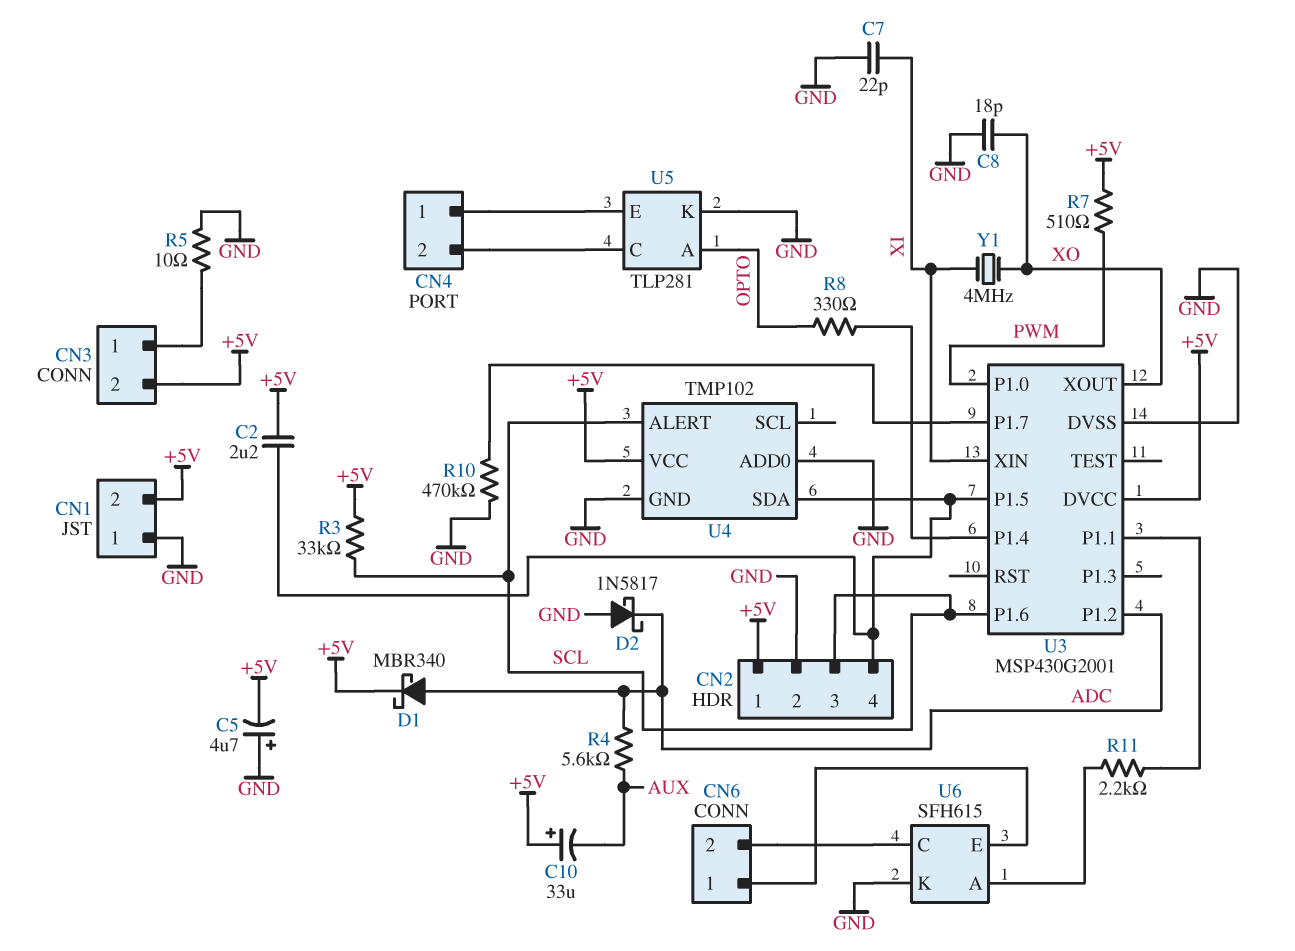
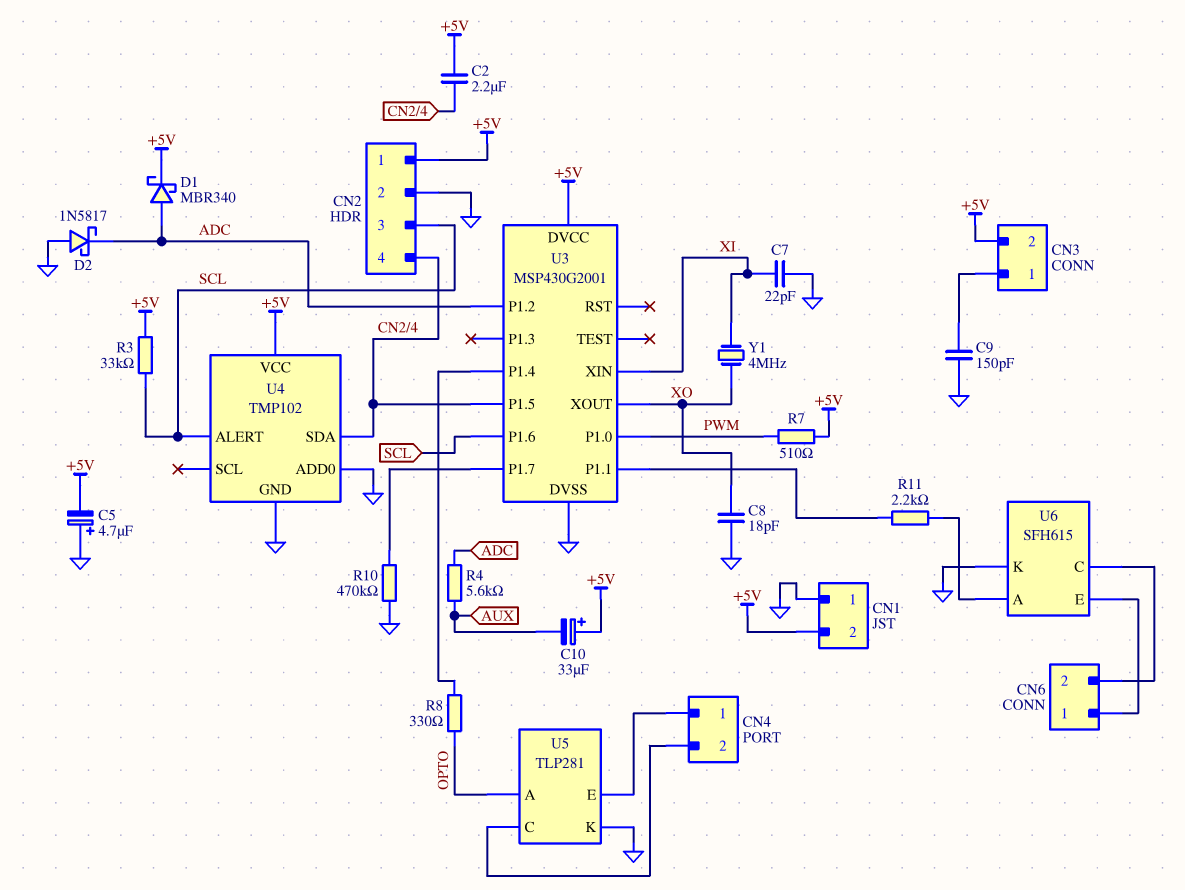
C9: none -> 150pF (CN3/1, GND)
R5: 10 (CN3/1, GND) -> none

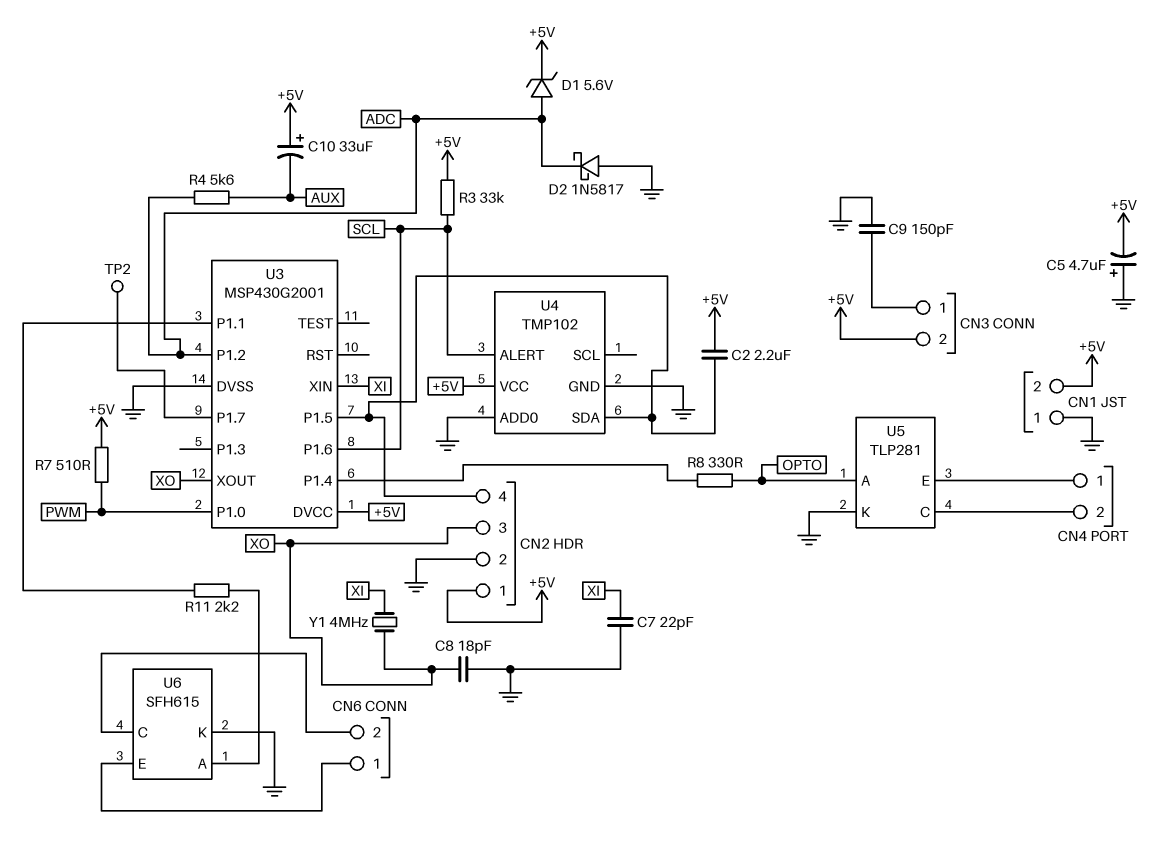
CN2 pin 3: SCL -> XO
D1: schottky MBR340 (A ADC, K +5V) -> zener 5.6V (A ADC, K +5V)
R10: 470k (GND, U3/P1.7) -> none
TP2: none -> test point (U3/P1.7)

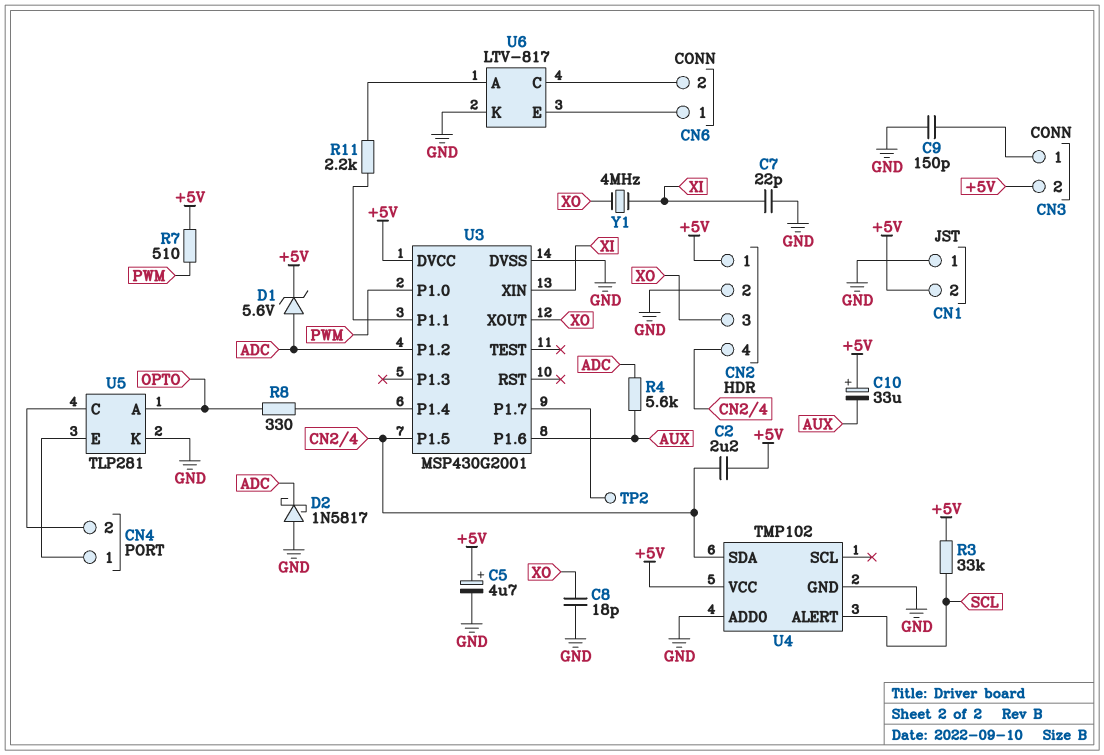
C5: 4.7uF (plus GND, minus +5V) -> 4.7uF (plus +5V, minus GND)
U3 pin P1.6: SCL -> AUX
U6: SFH615 -> LTV-817

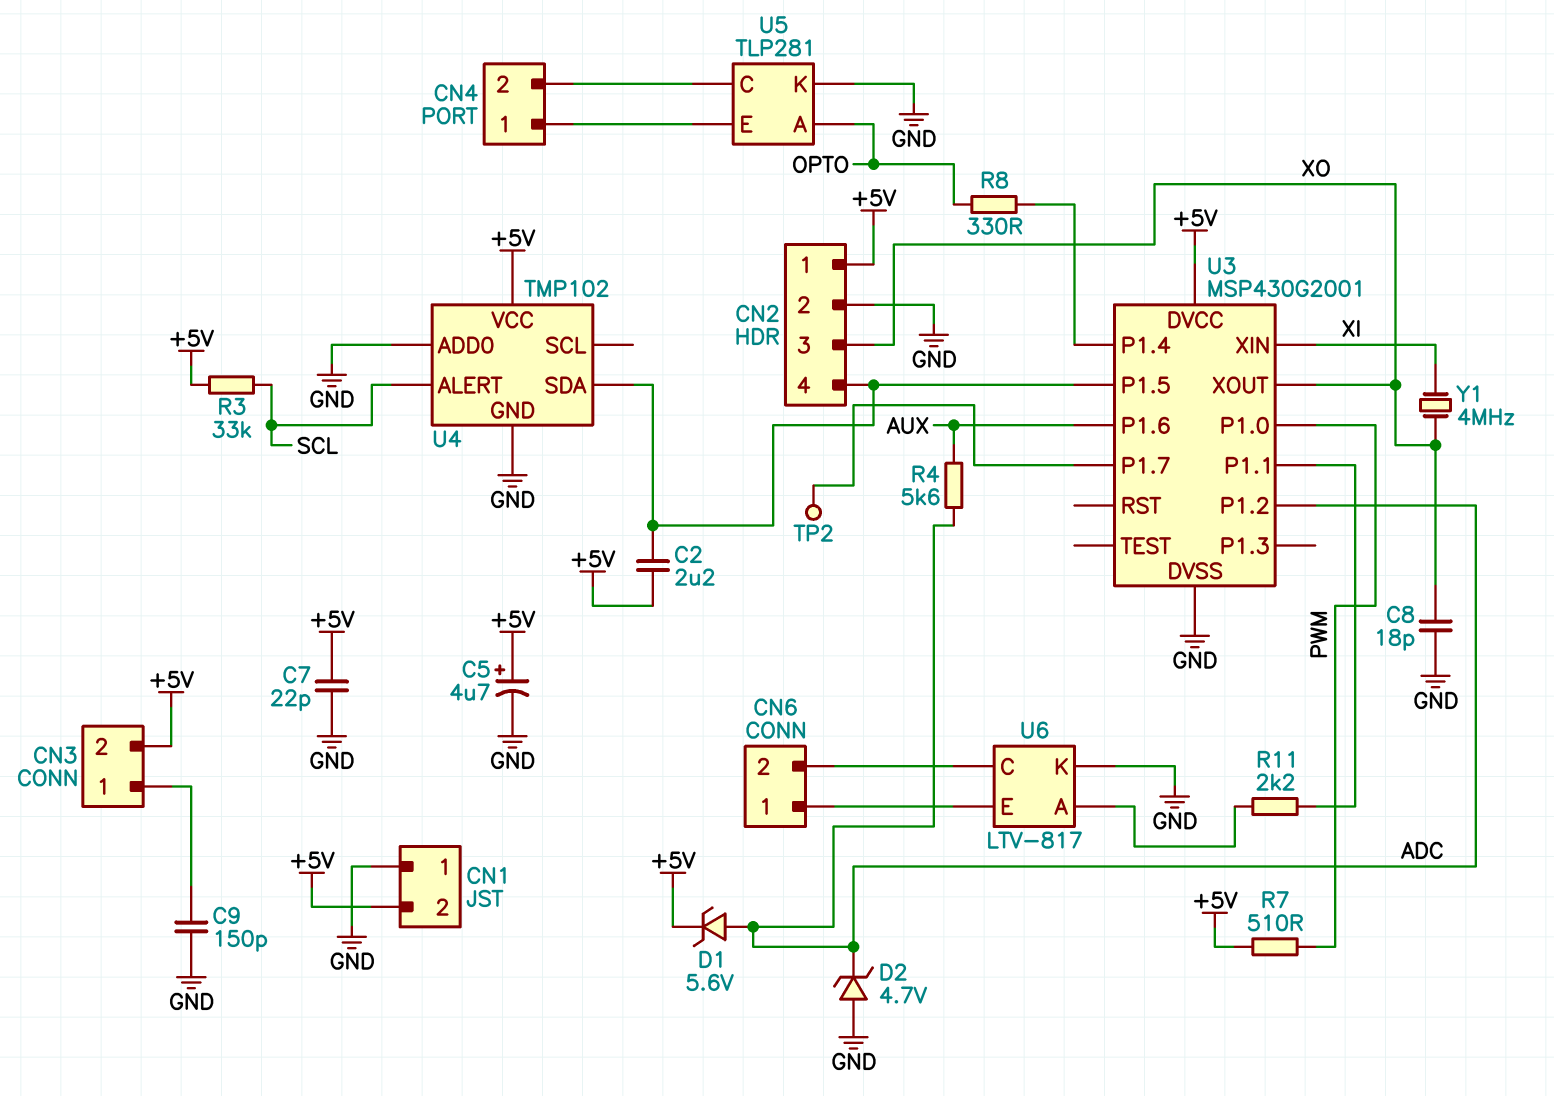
C7: 22pF (GND, XI) -> 22pF (+5V, GND)
C10: 33uF (plus +5V, minus AUX) -> none
D2: schottky 1N5817 (A GND, K ADC) -> zener 4.7V (A GND, K ADC)

